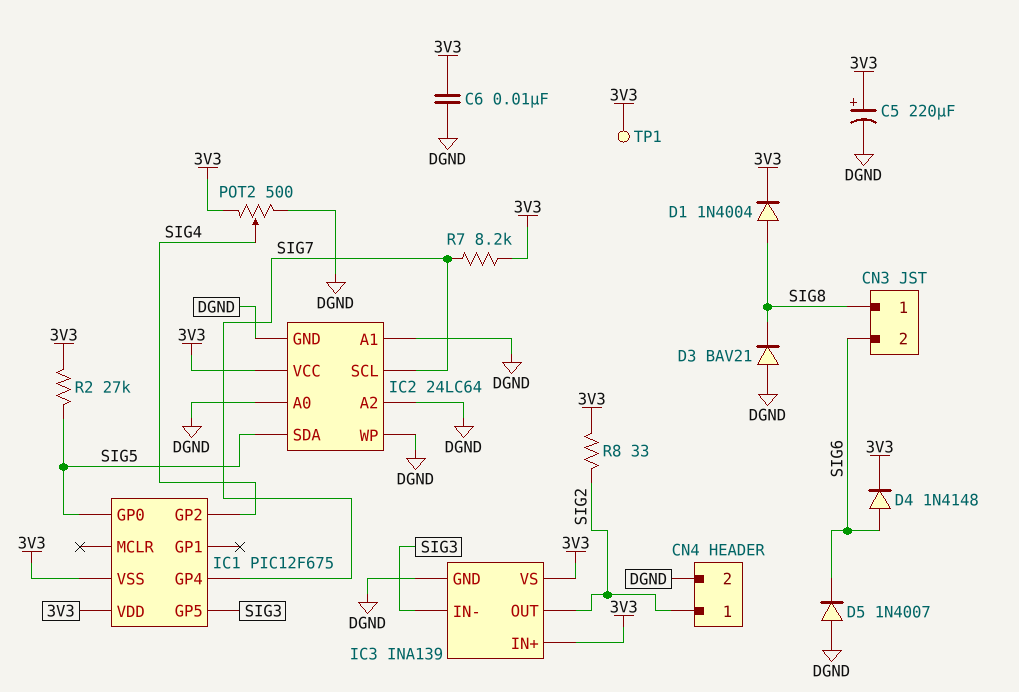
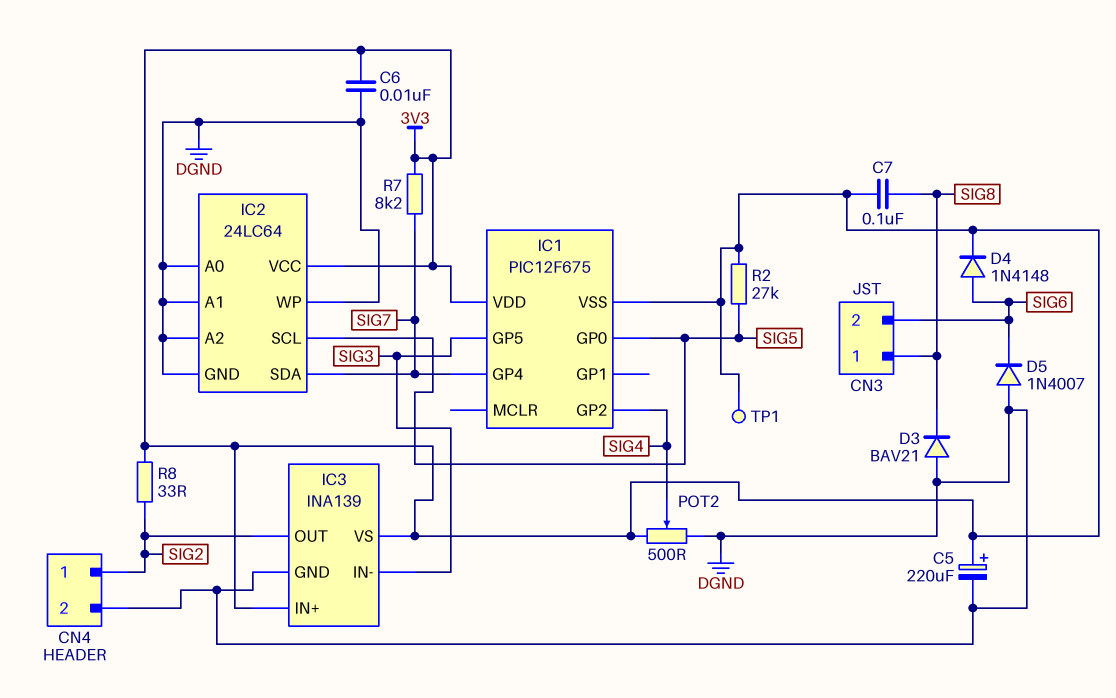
C7: none -> 100nF (3V3, SIG8)
D1: diode 1N4004 (A SIG8, K 3V3) -> none
IC2 pin SCL: SIG7 -> SIG5
IC2 pin SDA: SIG5 -> SIG7

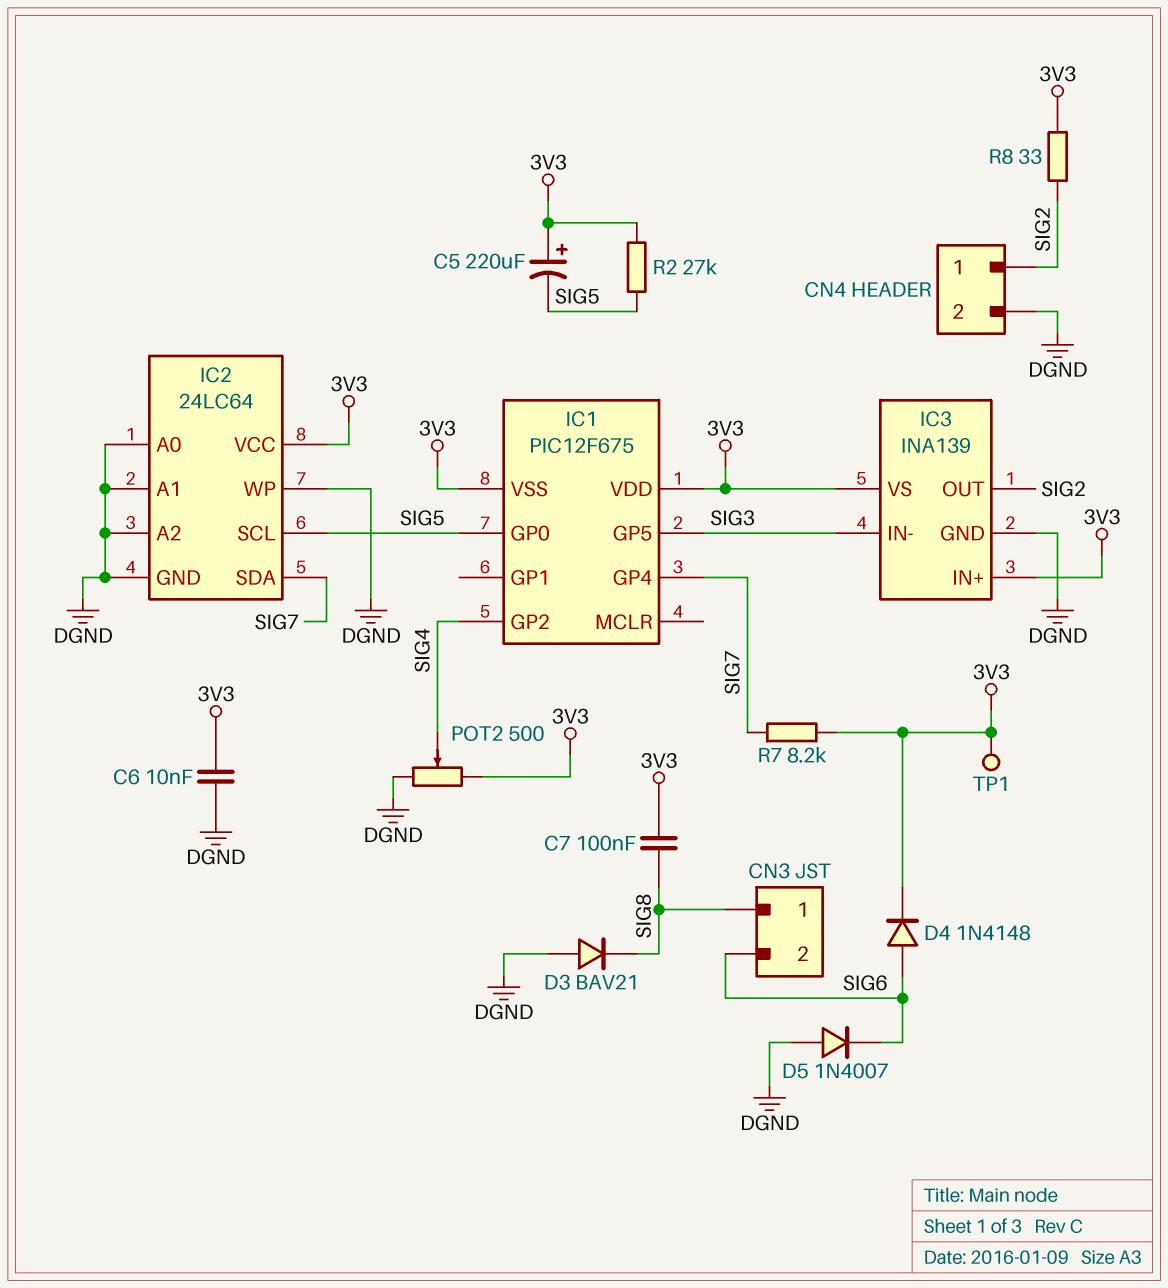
C5: 220uF (plus 3V3, minus DGND) -> 220uF (plus 3V3, minus SIG5)

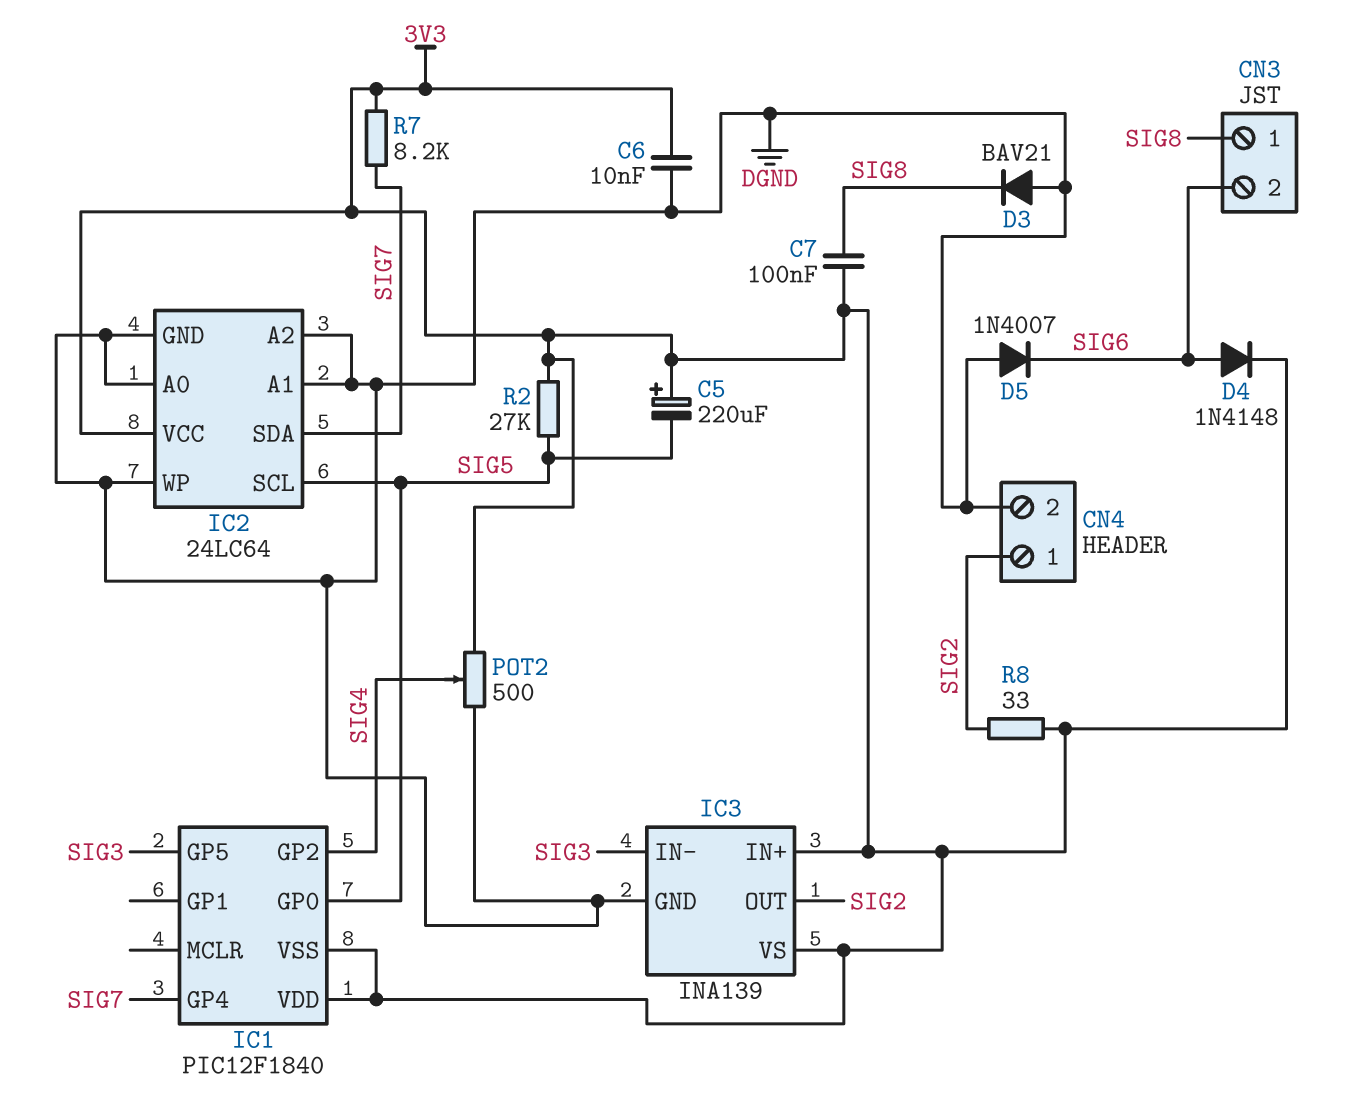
IC1: PIC12F675 -> PIC12F1840
TP1: test point (3V3) -> none

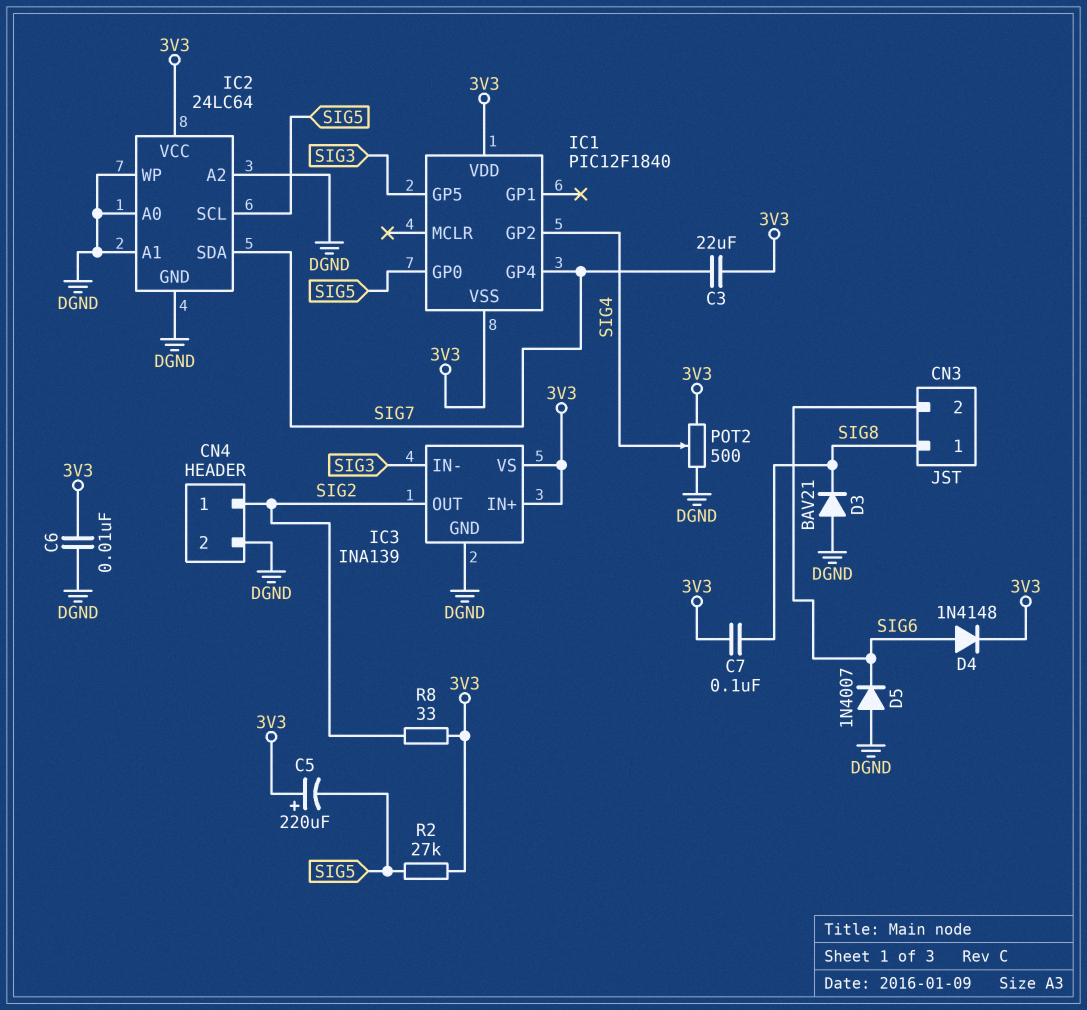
C3: none -> 22uF (3V3, SIG7)
R7: 8.2k (3V3, SIG7) -> none

